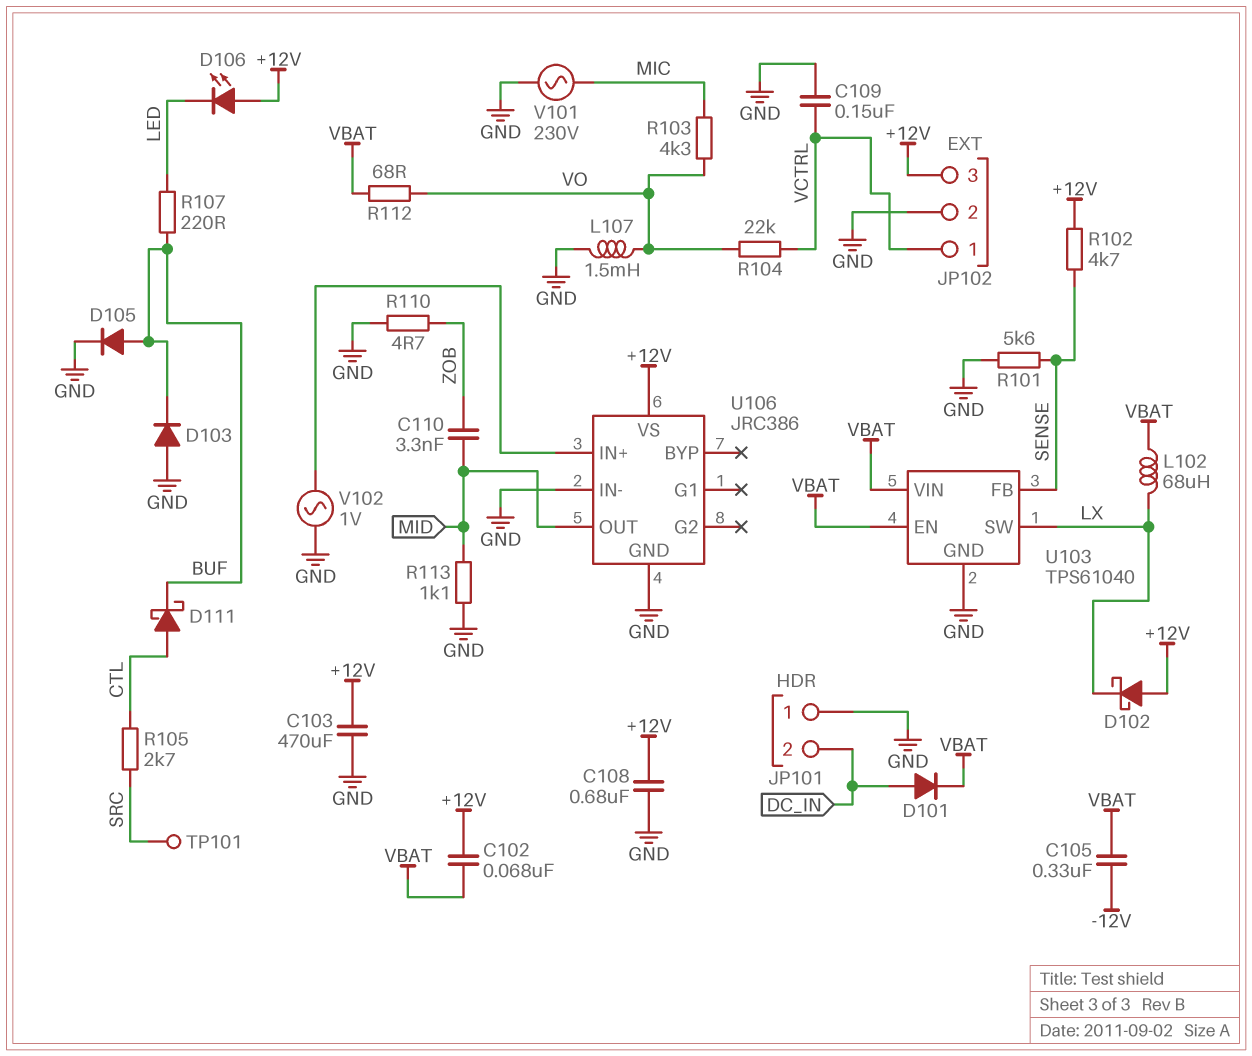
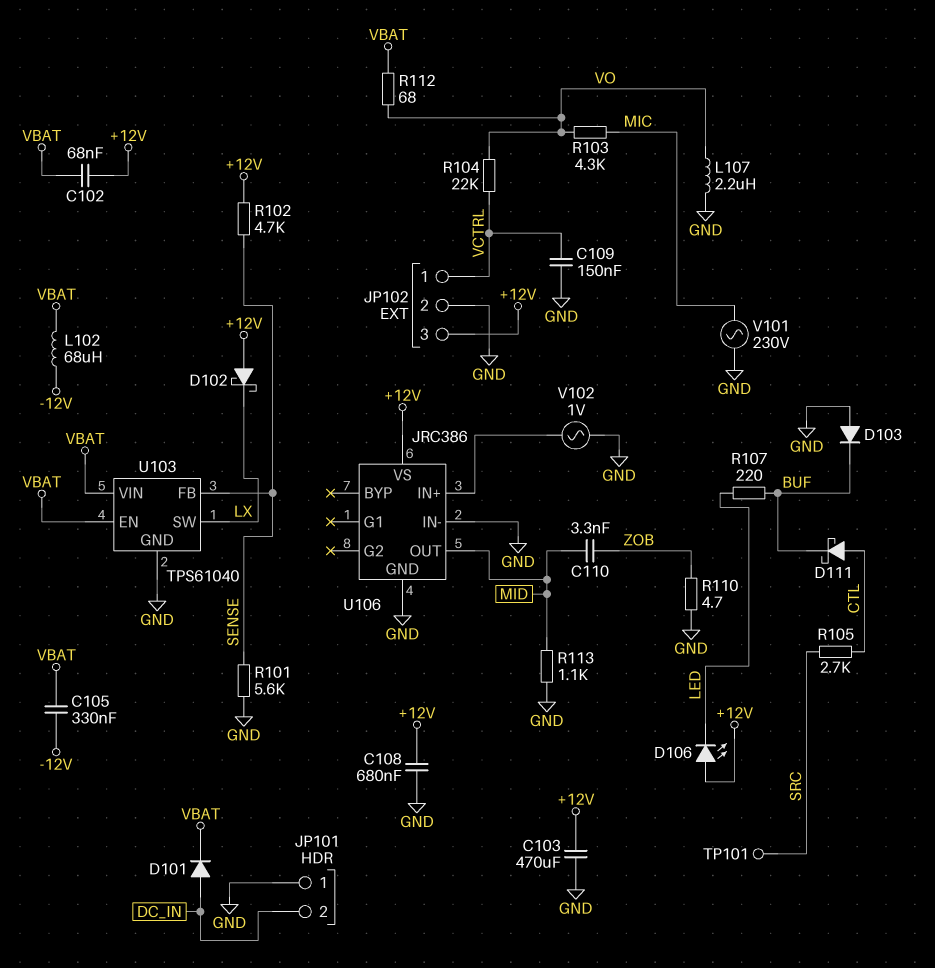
D105: diode (A BUF, K GND) -> none
L102: 68uH (LX, VBAT) -> 68uH (-12V, VBAT)
L107: 1.5mH (GND, VO) -> 2.2uH (GND, VO)

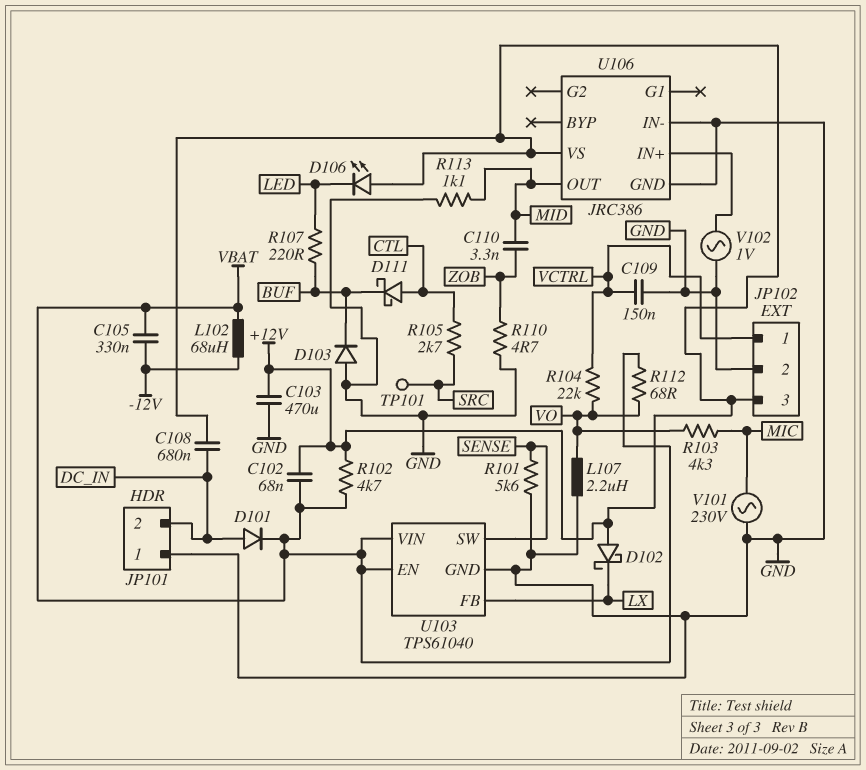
C108: 680nF (+12V, GND) -> 680nF (+12V, DC_IN)
R102: 4.7k (+12V, SENSE) -> 4.7k (+12V, VBAT)
U103 pin FB: SENSE -> LX
U103 pin SW: LX -> SENSE

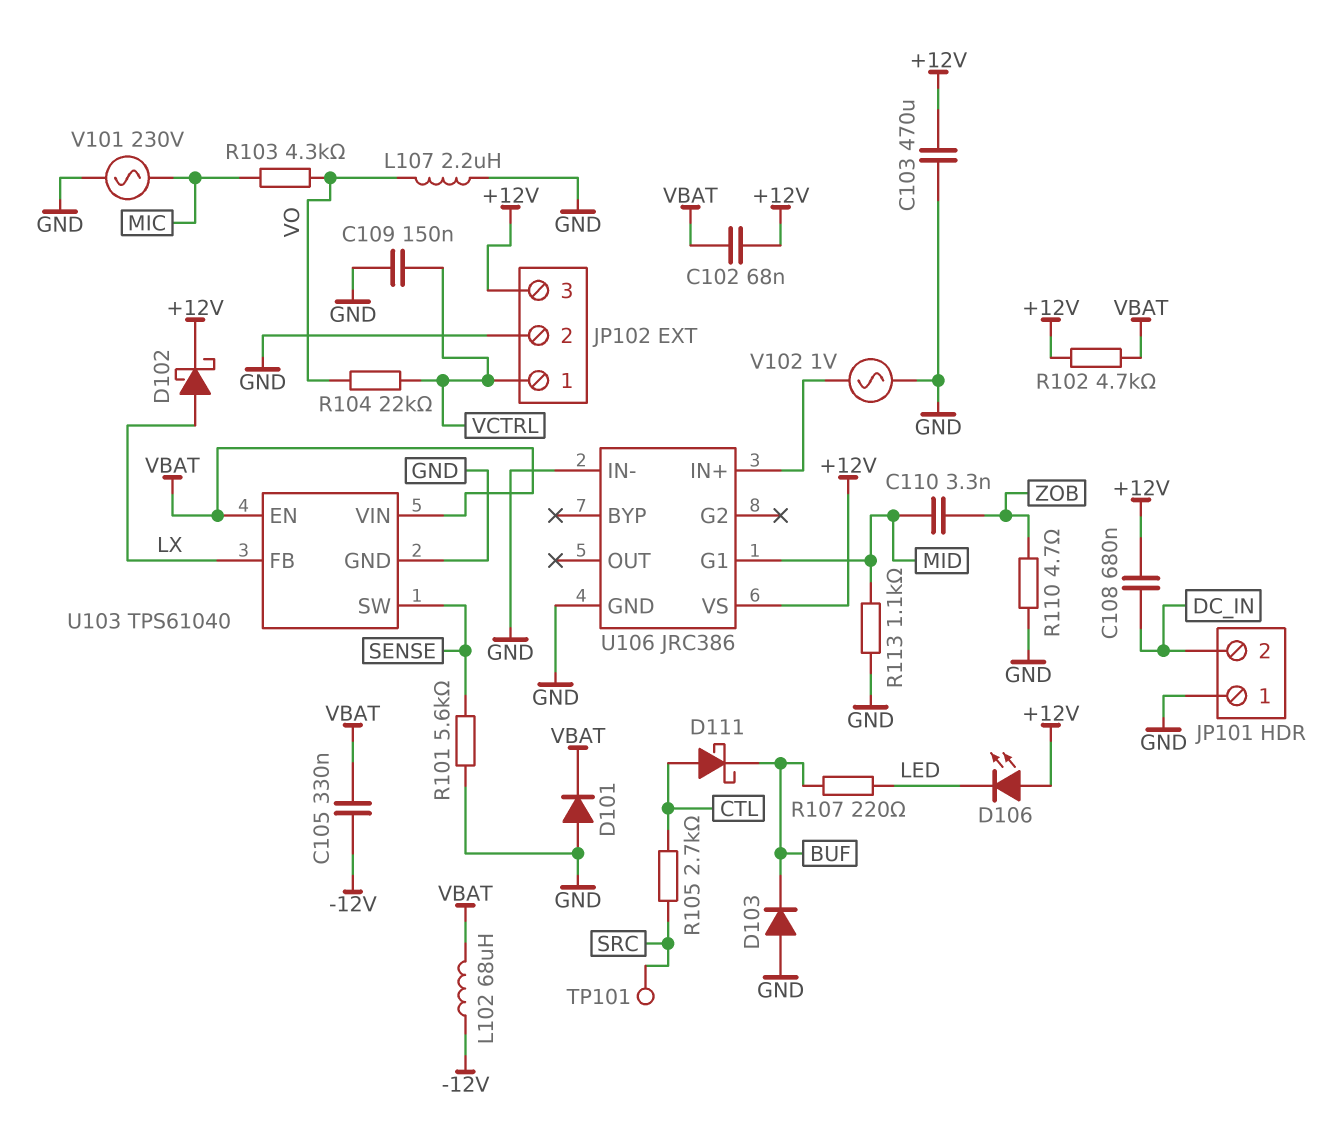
D101: diode (A DC_IN, K VBAT) -> diode (A GND, K VBAT)
D102: schottky (A +12V, K LX) -> schottky (A LX, K +12V)
R112: 68 (VBAT, VO) -> none
U106 pin G1: none -> MID
U106 pin OUT: MID -> none

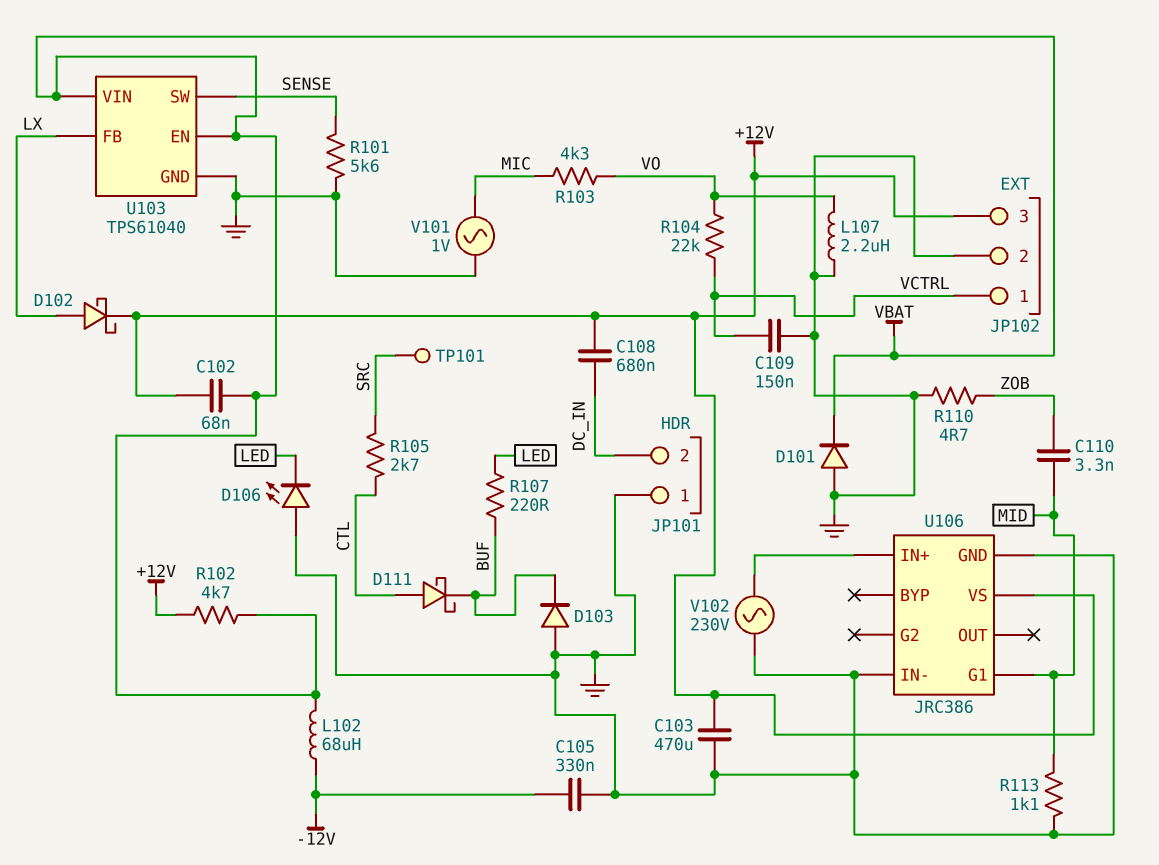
C105: 330nF (-12V, VBAT) -> 330nF (-12V, GND)
D106: LED (A +12V, K LED) -> LED (A GND, K LED)
V101: AC 230V (GND, MIC) -> AC 1V (GND, MIC)
V102: AC 1V (GND, U106/IN+) -> AC 230V (GND, U106/IN+)

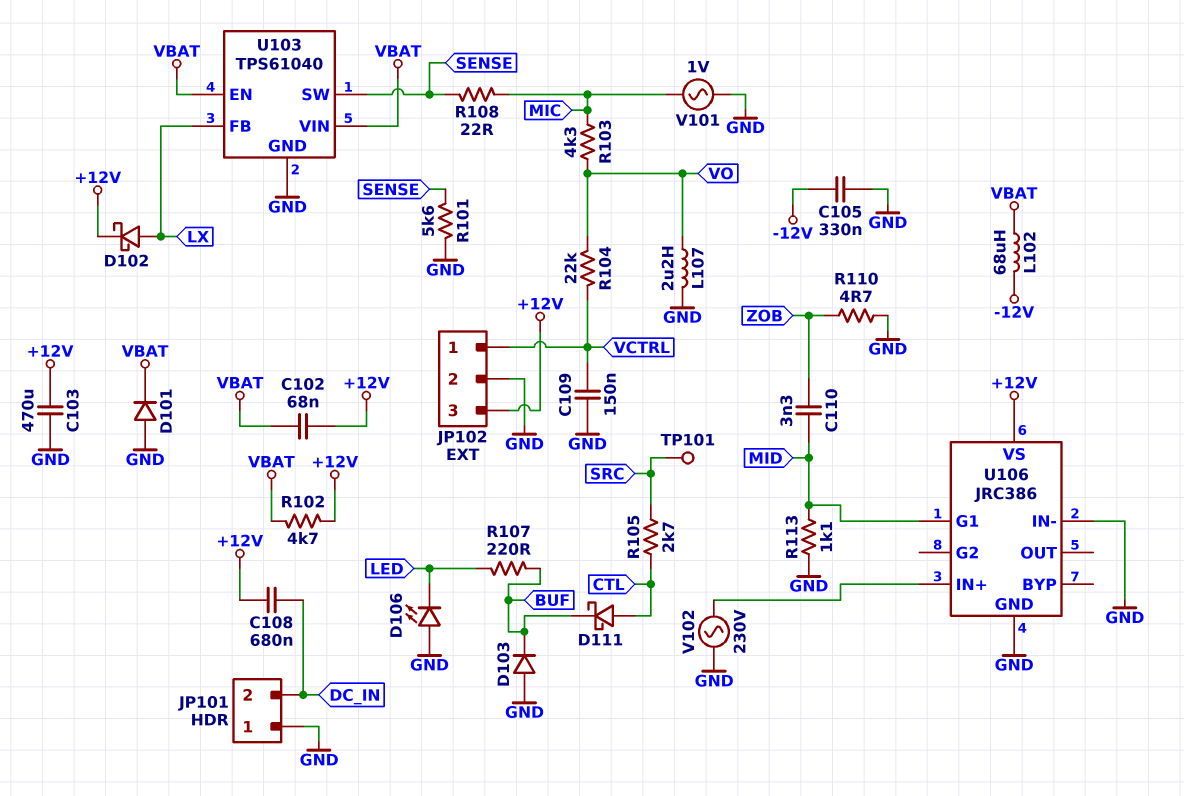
R108: none -> 22 (MIC, SENSE)

